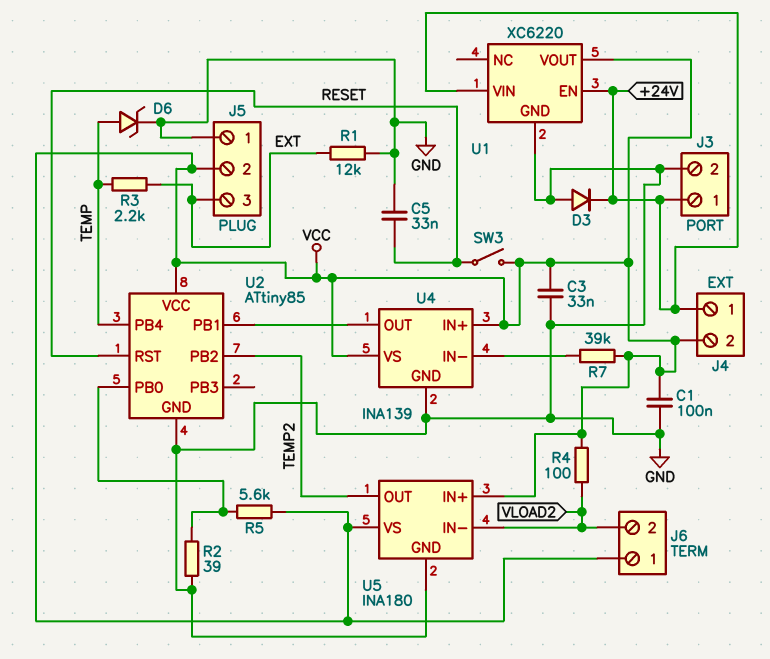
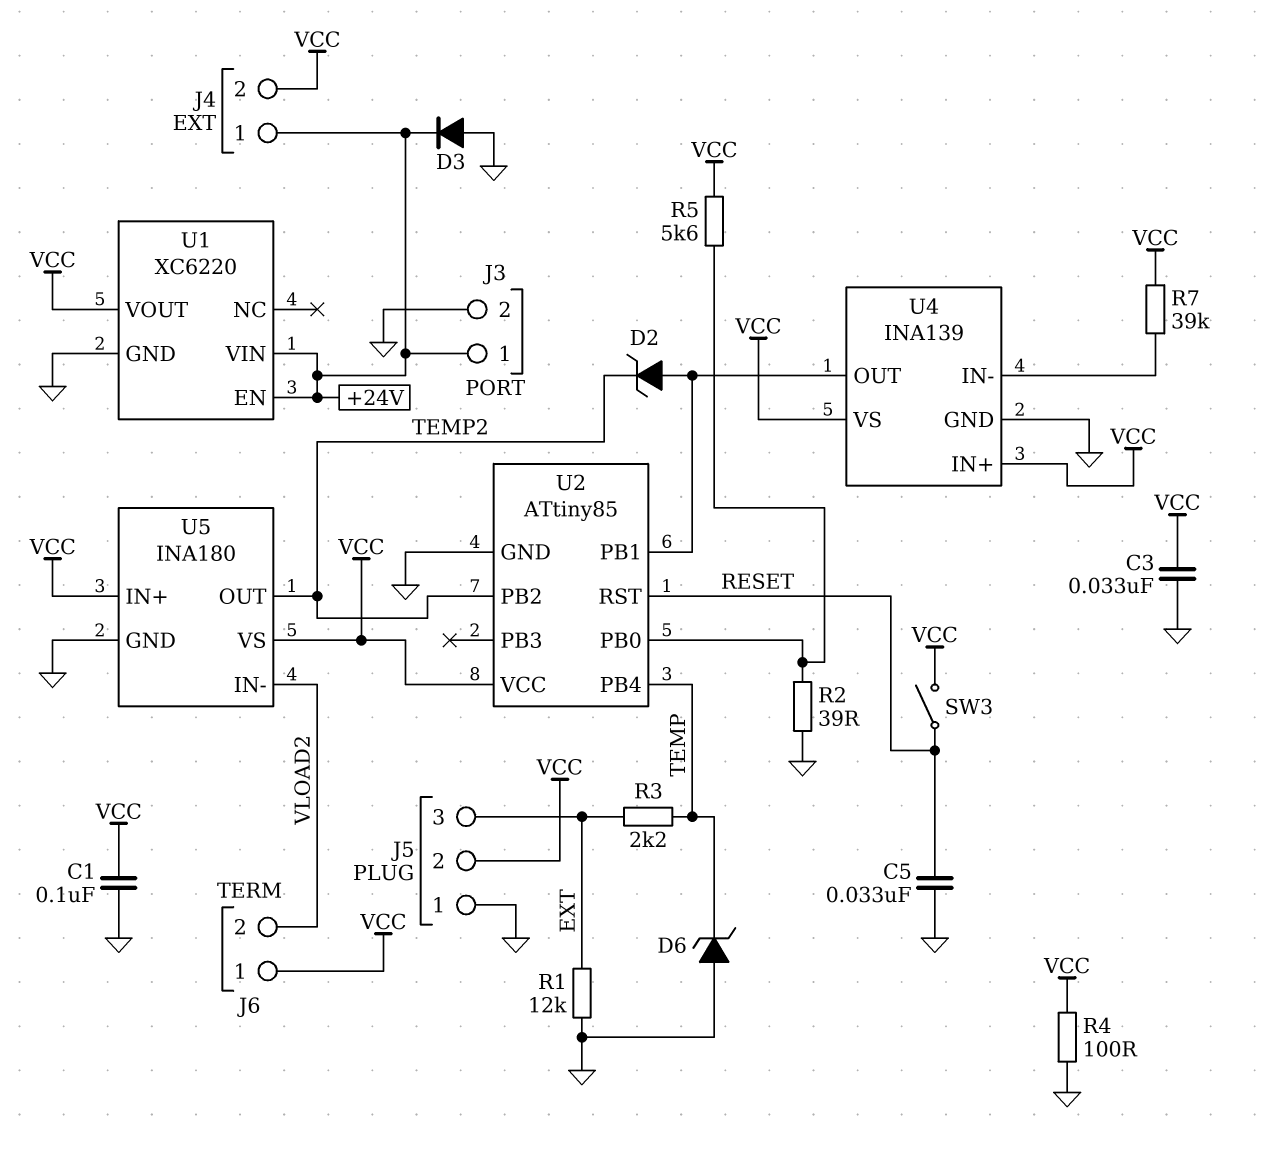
D2: none -> zener (A U2/PB1, K TEMP2)
D6: zener (A TEMP, K GND) -> zener (A GND, K TEMP)
R4: 100 (VCC, VLOAD2) -> 100 (GND, VCC)

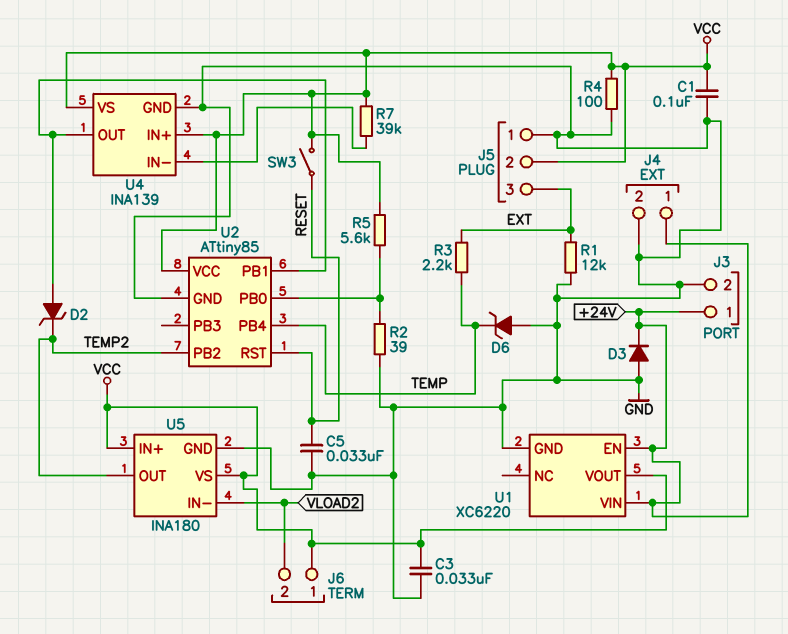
J4 pin 2: VCC -> GND

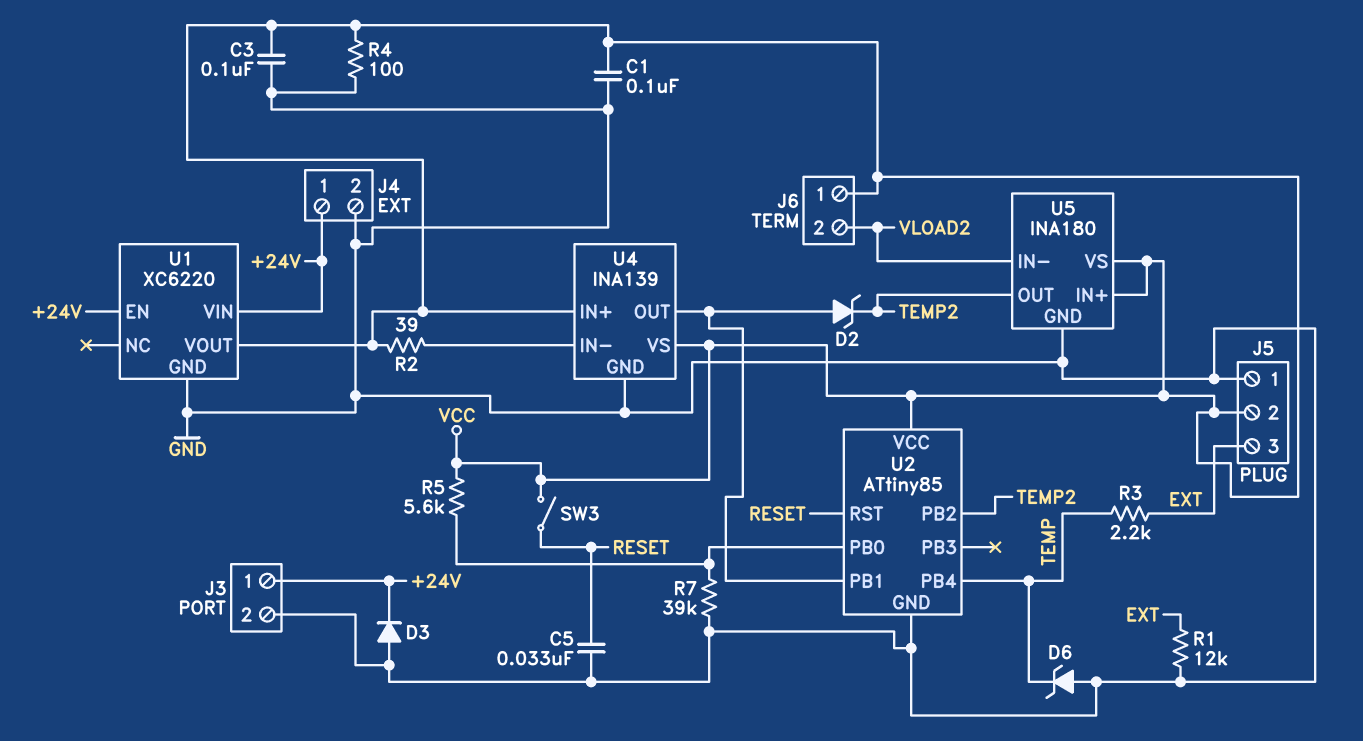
C3: 33nF (GND, VCC) -> 100nF (GND, VCC)
R2: 39 (GND, U2/PB0) -> 39 (U4/IN-, VCC)
R7: 39k (U4/IN-, VCC) -> 39k (GND, U2/PB0)

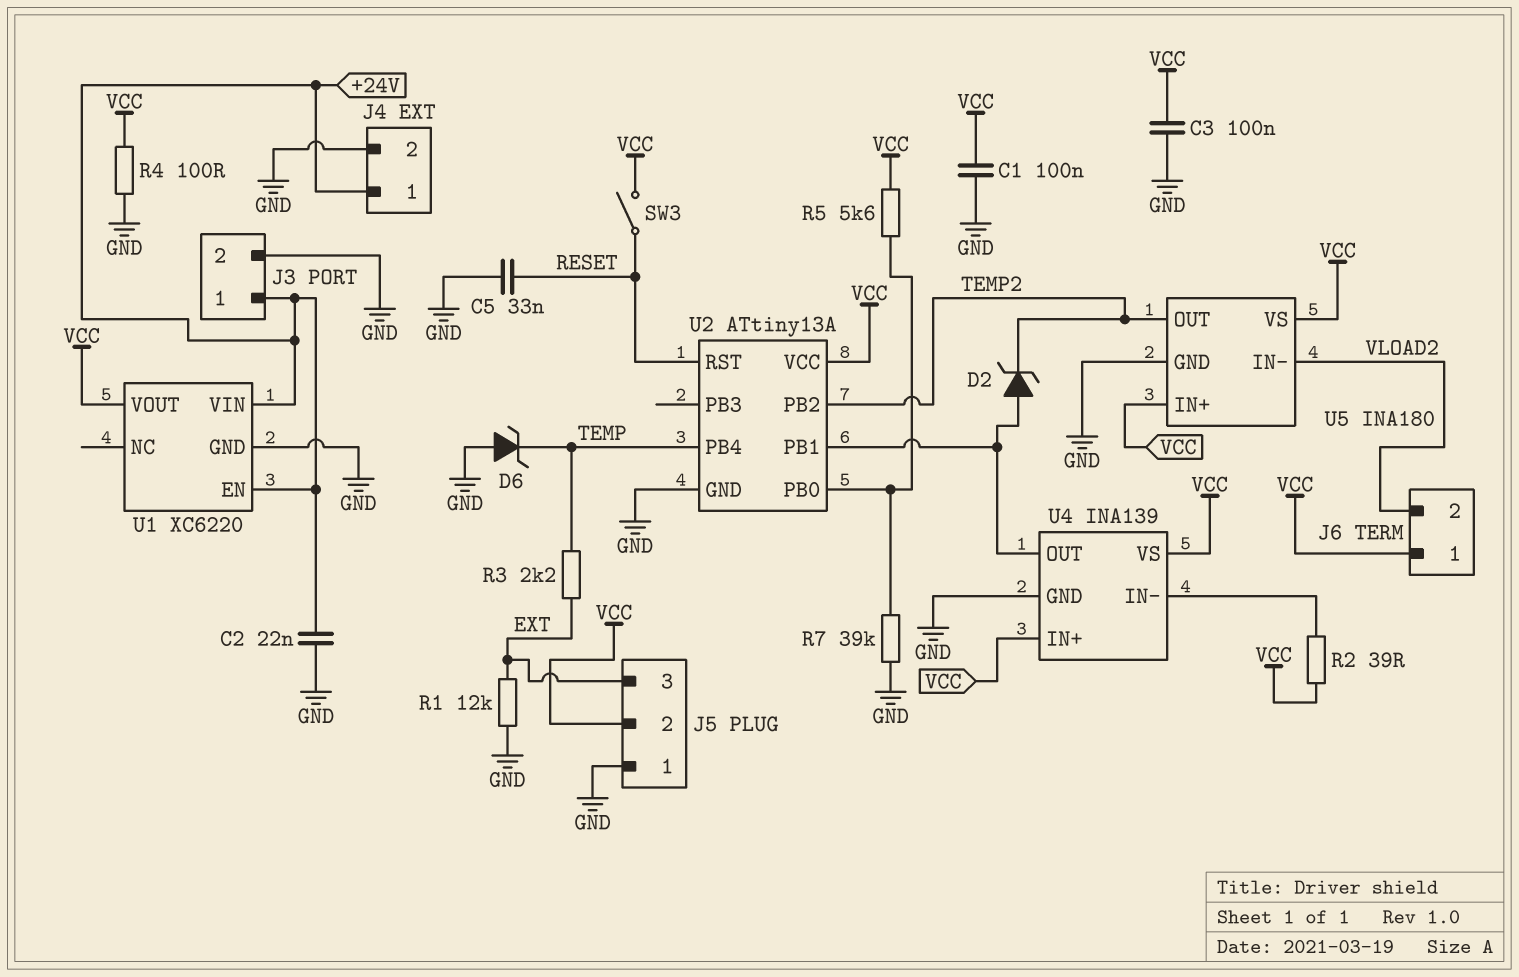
C2: none -> 22nF (+24V, GND)
D3: diode (A GND, K +24V) -> none
U2: ATtiny85 -> ATtiny13A

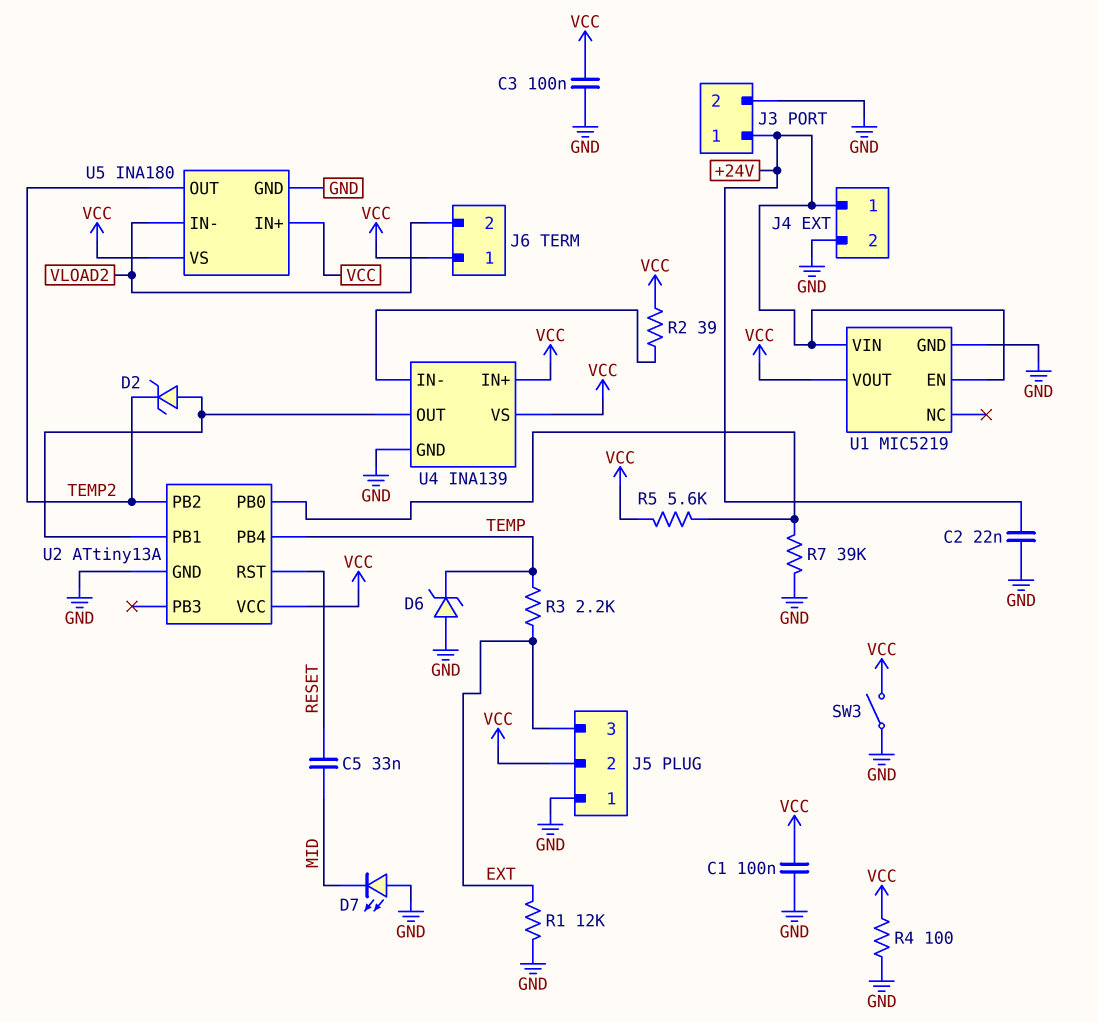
C5: 33nF (GND, RESET) -> 33nF (MID, RESET)
D7: none -> LED (A GND, K MID)
SW3: switch (RESET, VCC) -> switch (GND, VCC)
U1: XC6220 -> MIC5219

